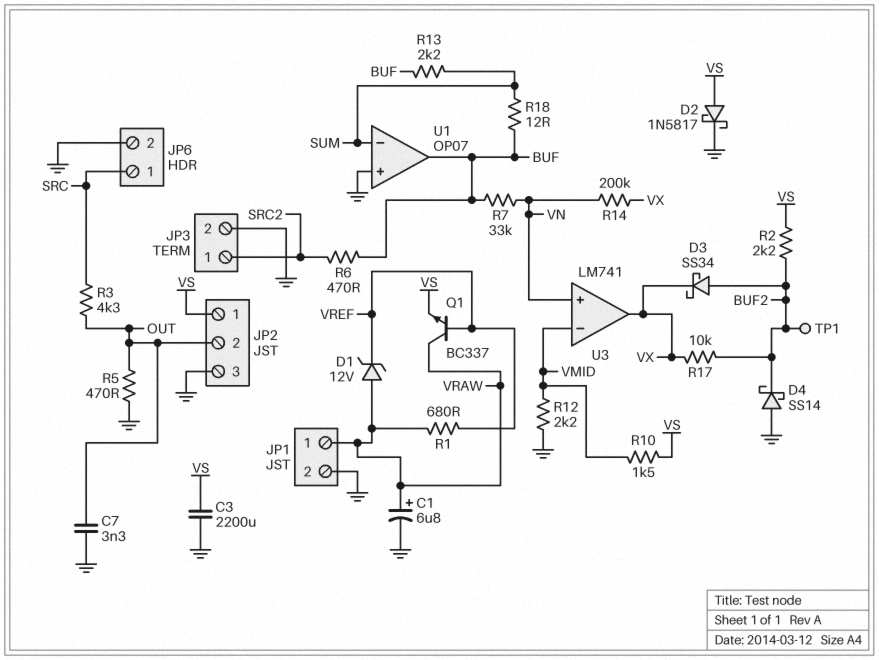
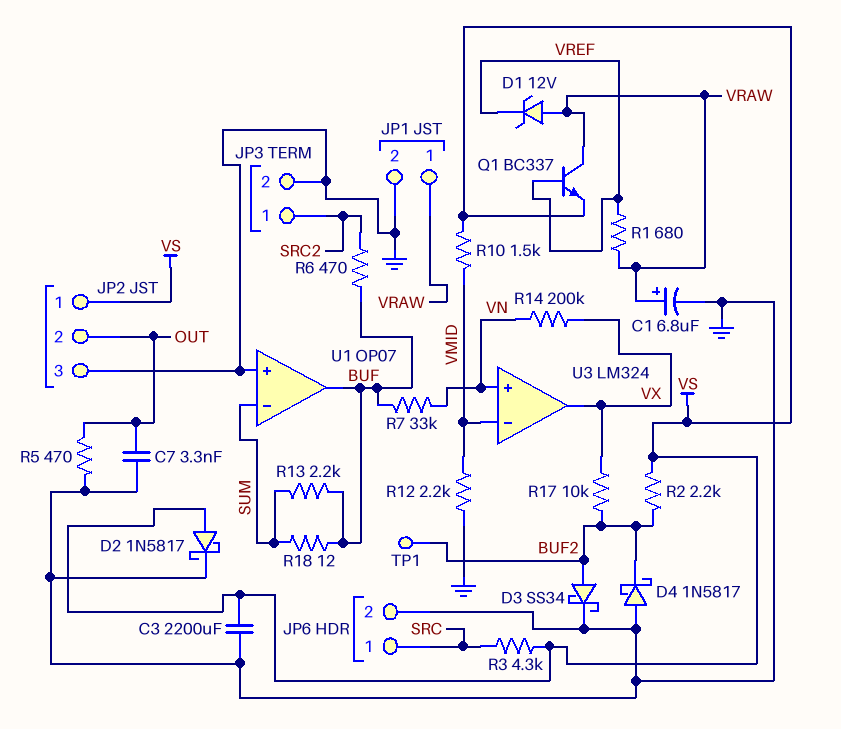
D3: schottky SS34 (A BUF2, K VX) -> schottky SS34 (A BUF2, K GND)
D4: schottky SS14 (A GND, K BUF2) -> schottky 1N5817 (A GND, K BUF2)
R3: 4.3k (OUT, SRC) -> 4.3k (SRC, VS)
U3: LM741 -> LM324

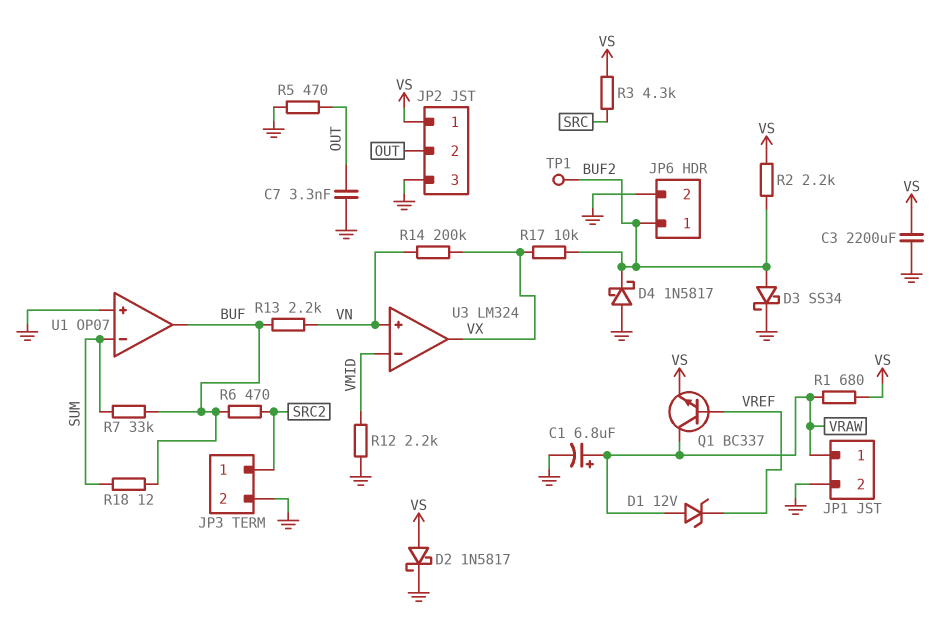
JP6 pin 1: SRC -> BUF2
R1: 680 (VRAW, VREF) -> 680 (VRAW, VS)
R7: 33k (BUF, VN) -> 33k (BUF, SUM)
R10: 1.5k (VMID, VS) -> none
R13: 2.2k (BUF, SUM) -> 2.2k (BUF, VN)

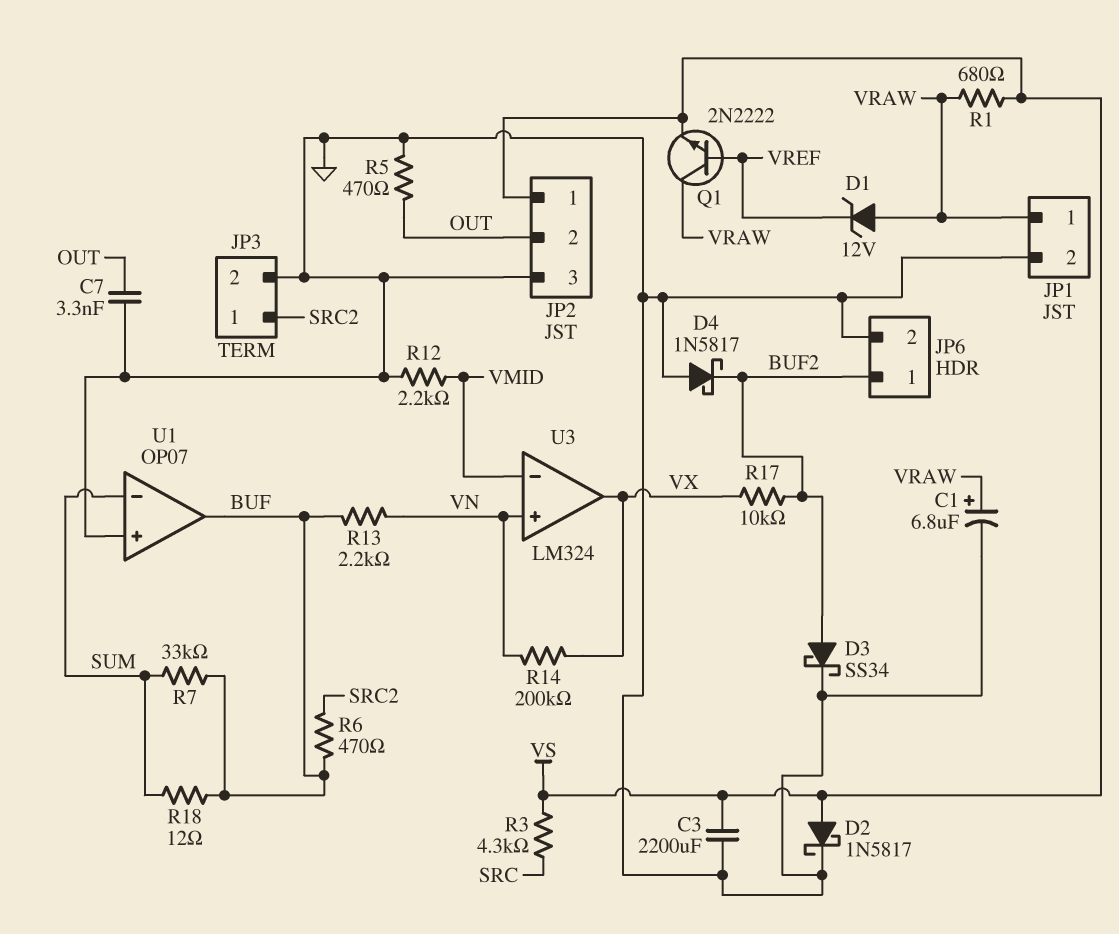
Q1: NPN BC337 (B VREF, C VRAW, E VS) -> NPN 2N2222 (B VREF, C VRAW, E VS)
R2: 2.2k (BUF2, VS) -> none
TP1: test point (BUF2) -> none

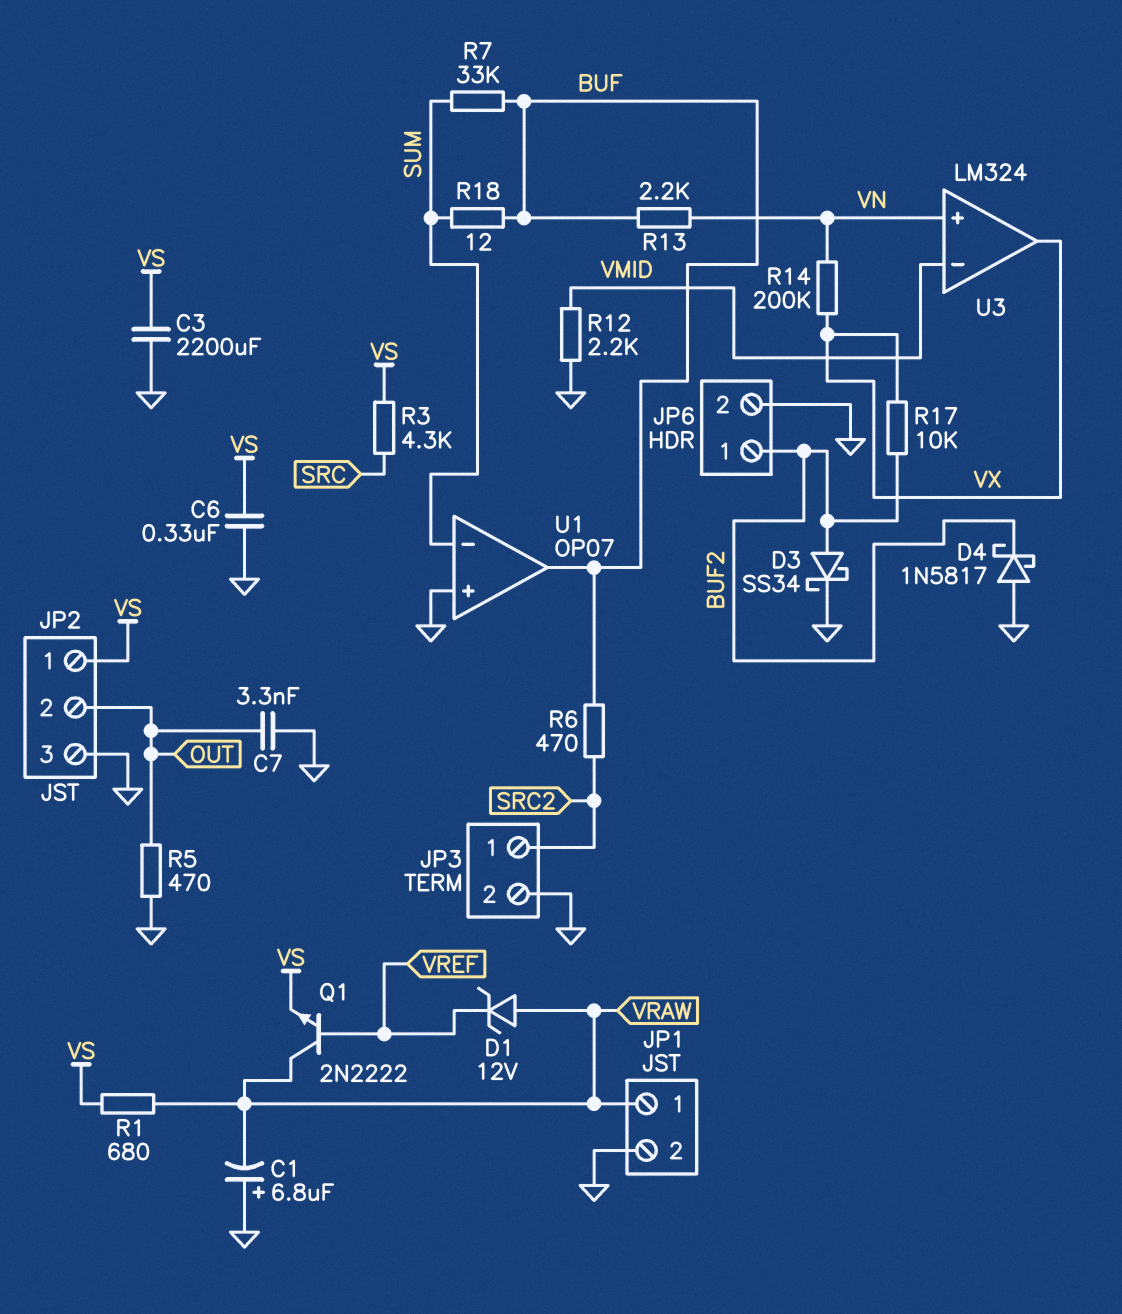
C1: 6.8uF (plus VRAW, minus GND) -> 6.8uF (plus GND, minus VRAW)
C6: none -> 330nF (GND, VS)
D2: schottky 1N5817 (A VS, K GND) -> none

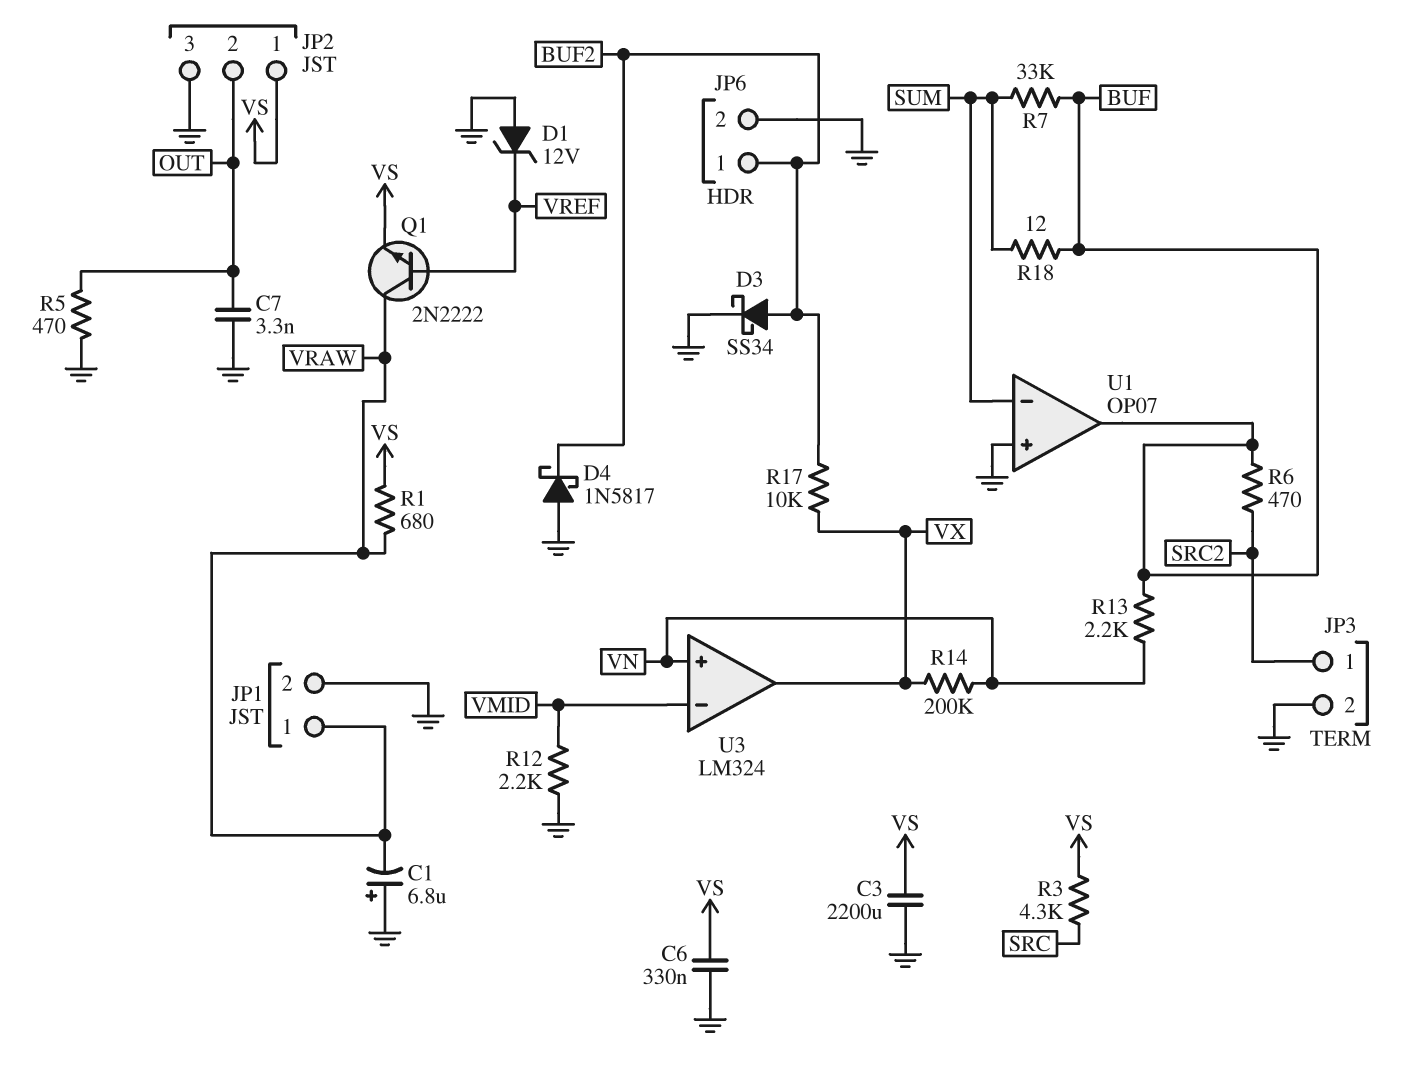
D1: zener 12V (A VRAW, K VREF) -> zener 12V (A GND, K VREF)

